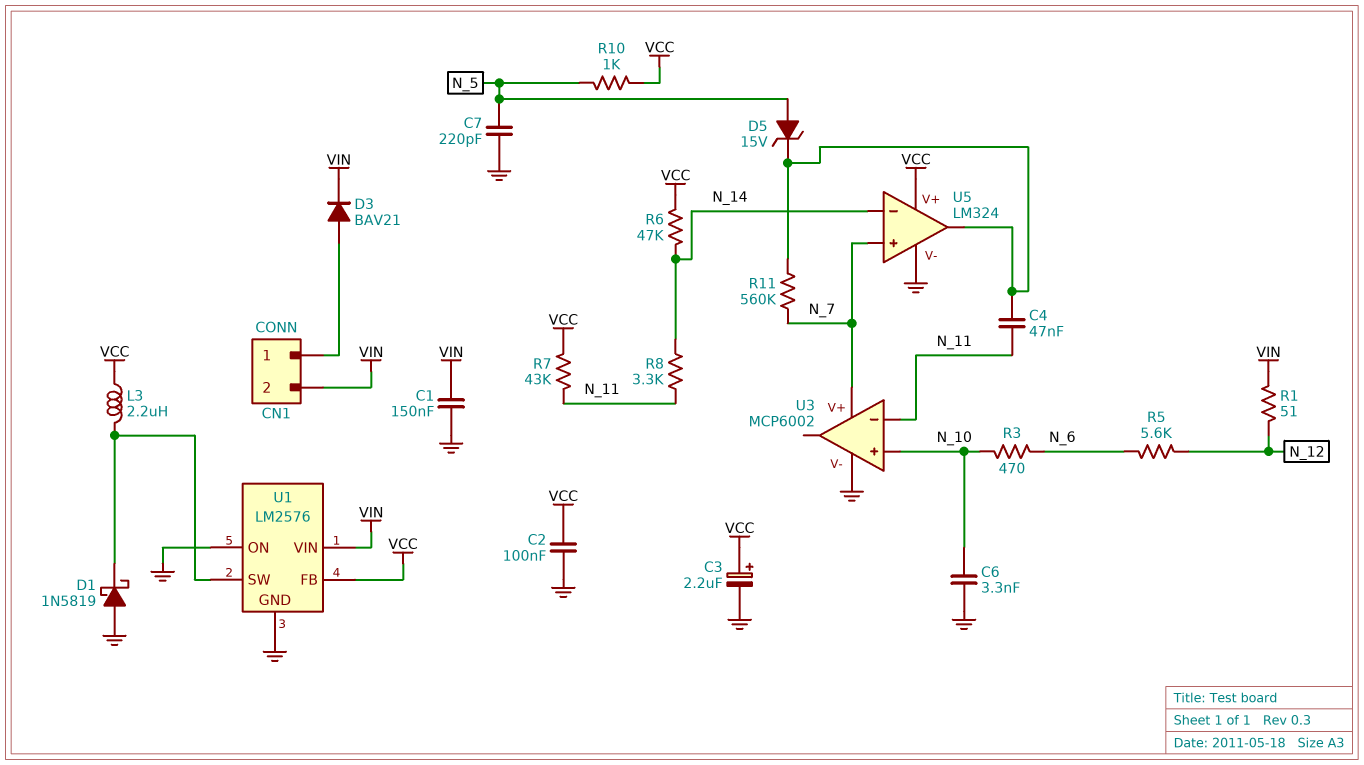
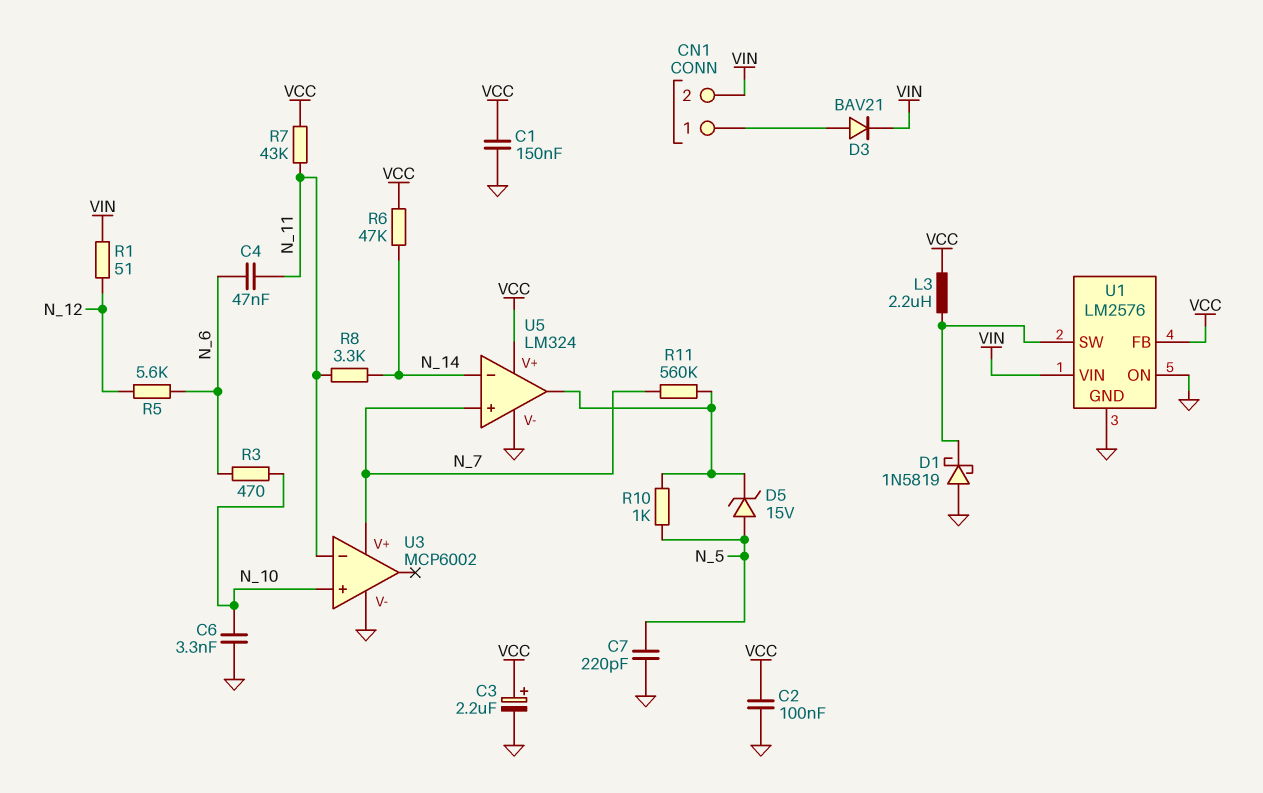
C1: 150nF (GND, VIN) -> 150nF (GND, VCC)
C4: 47nF (N_11, U5/out) -> 47nF (N_6, N_11)
R10: 1k (N_5, VCC) -> 1k (N_5, U5/out)

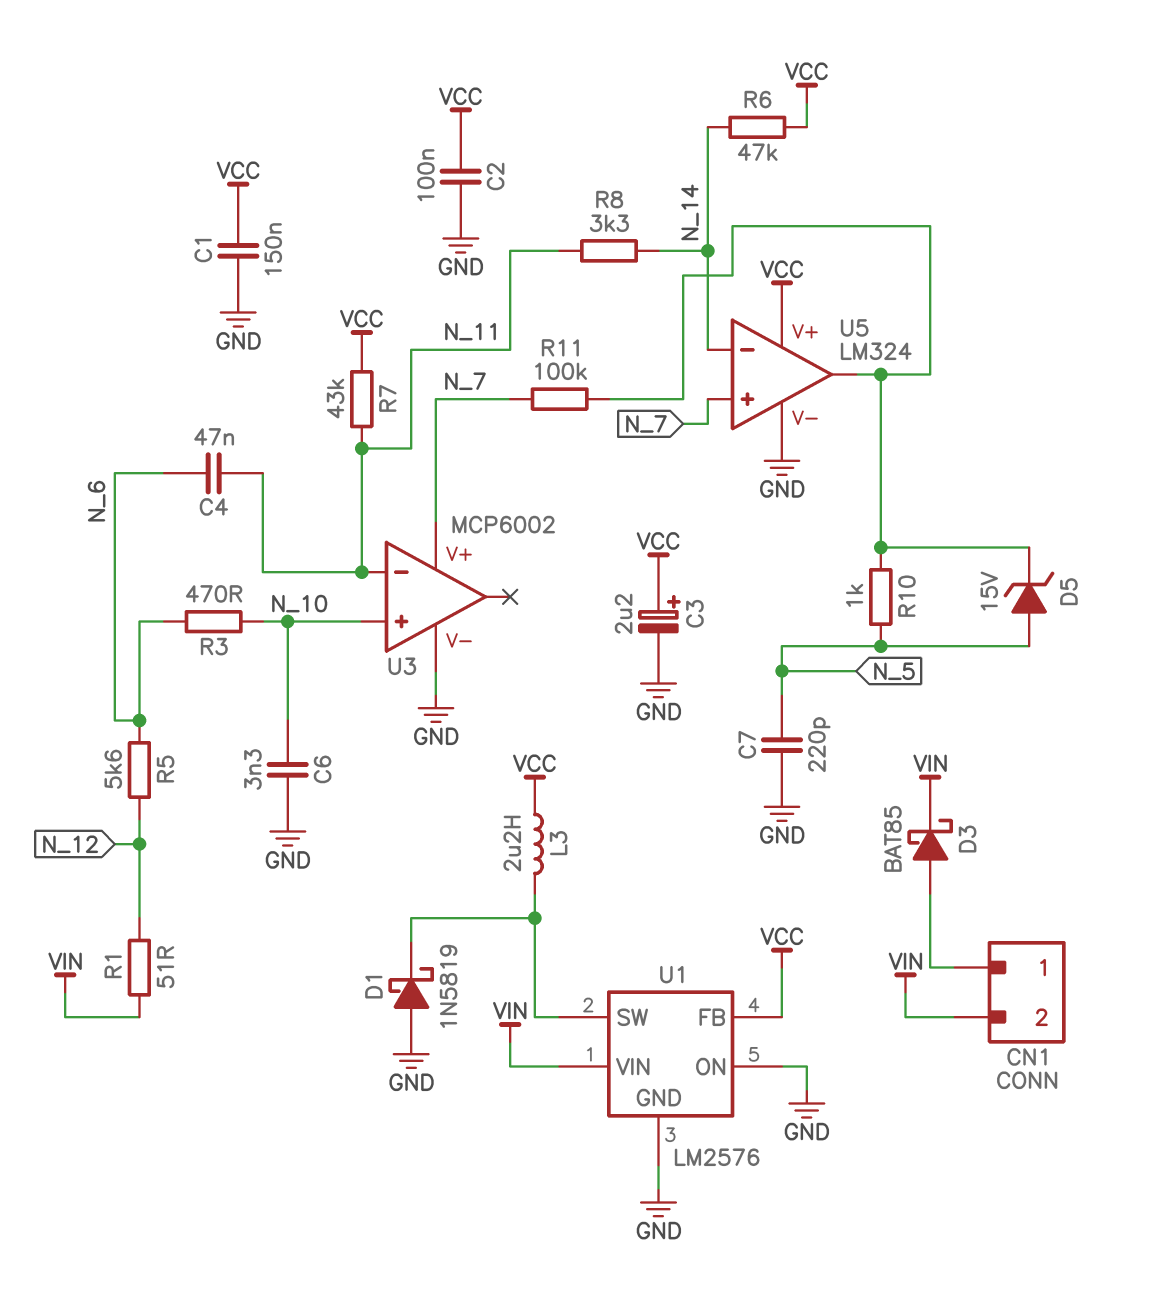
D3: diode BAV21 (A CN1/1, K VIN) -> schottky BAT85 (A CN1/1, K VIN)
R11: 560k (N_7, U5/out) -> 100k (N_7, U5/out)

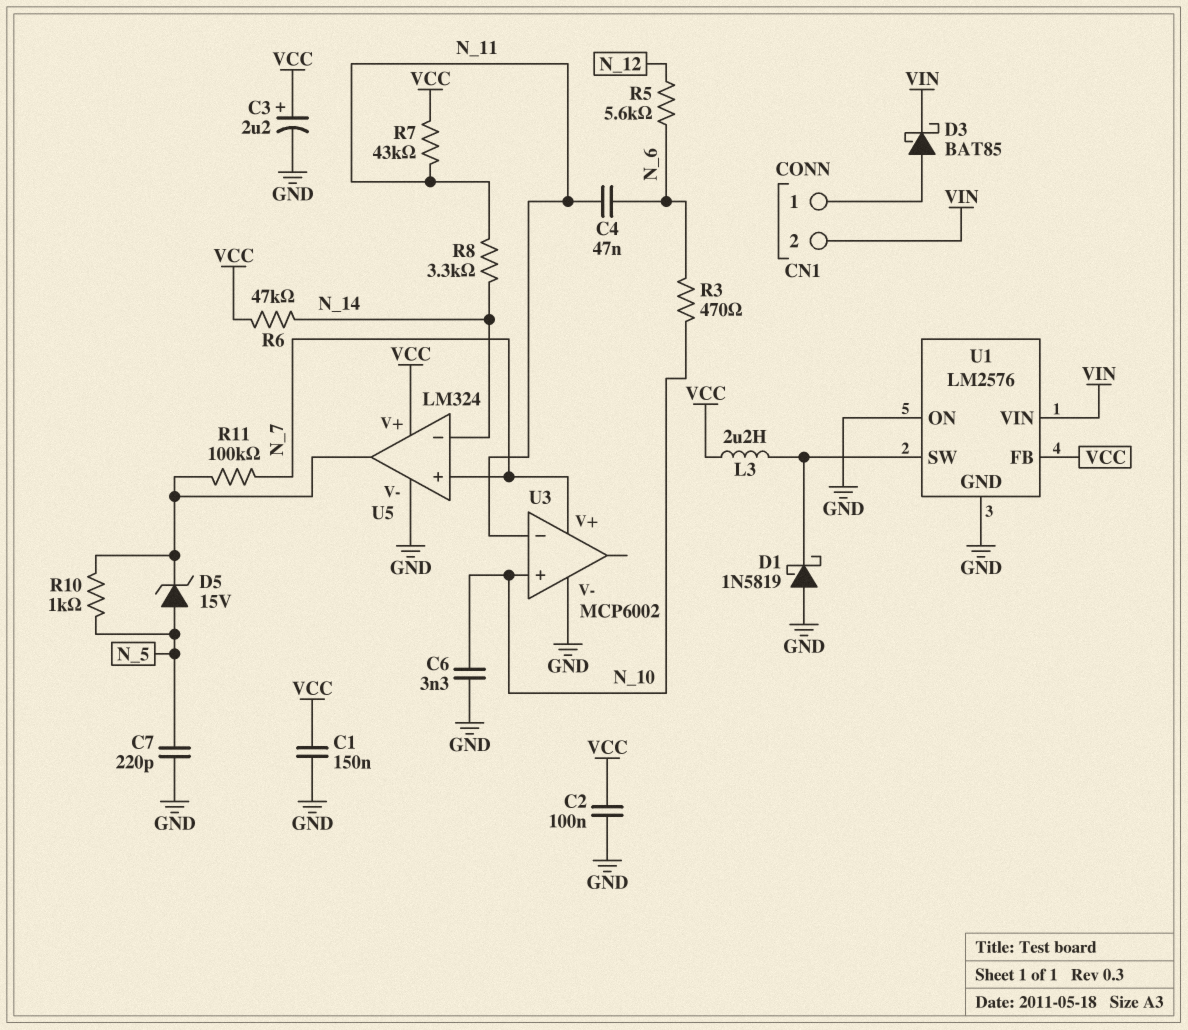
R1: 51 (N_12, VIN) -> none

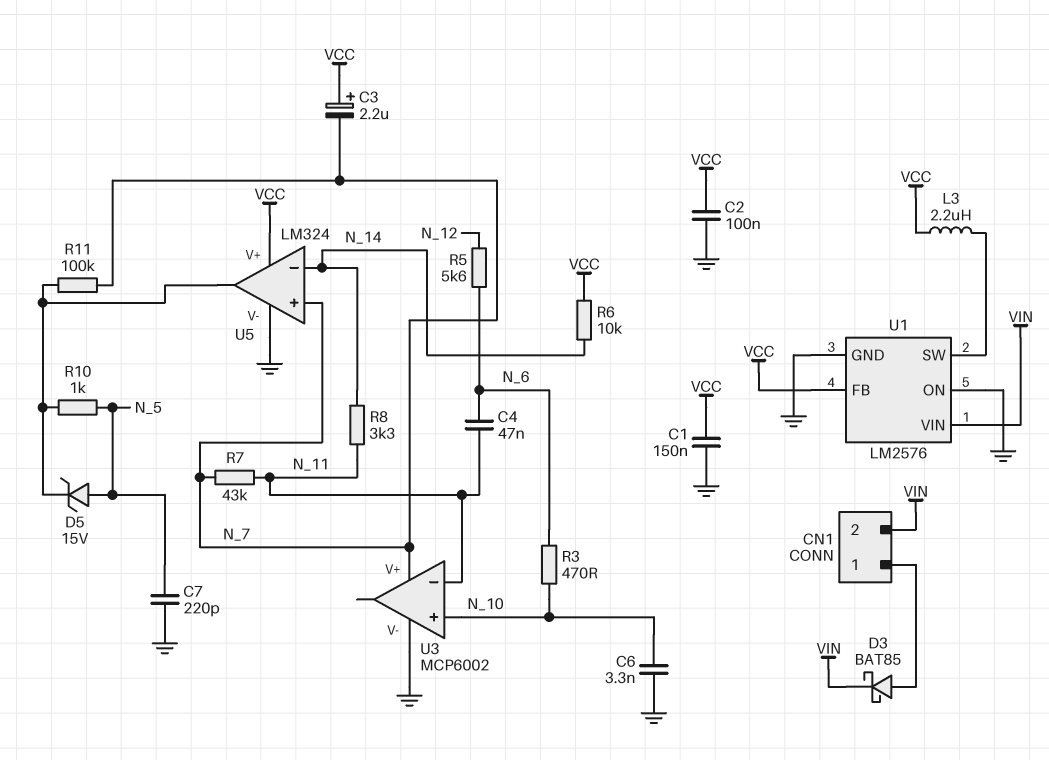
C3: 2.2uF (plus VCC, minus GND) -> 2.2uF (plus VCC, minus N_7)
D1: schottky 1N5819 (A GND, K U1/SW) -> none
R6: 47k (N_14, VCC) -> 10k (N_14, VCC)
R7: 43k (N_11, VCC) -> 43k (N_7, N_11)

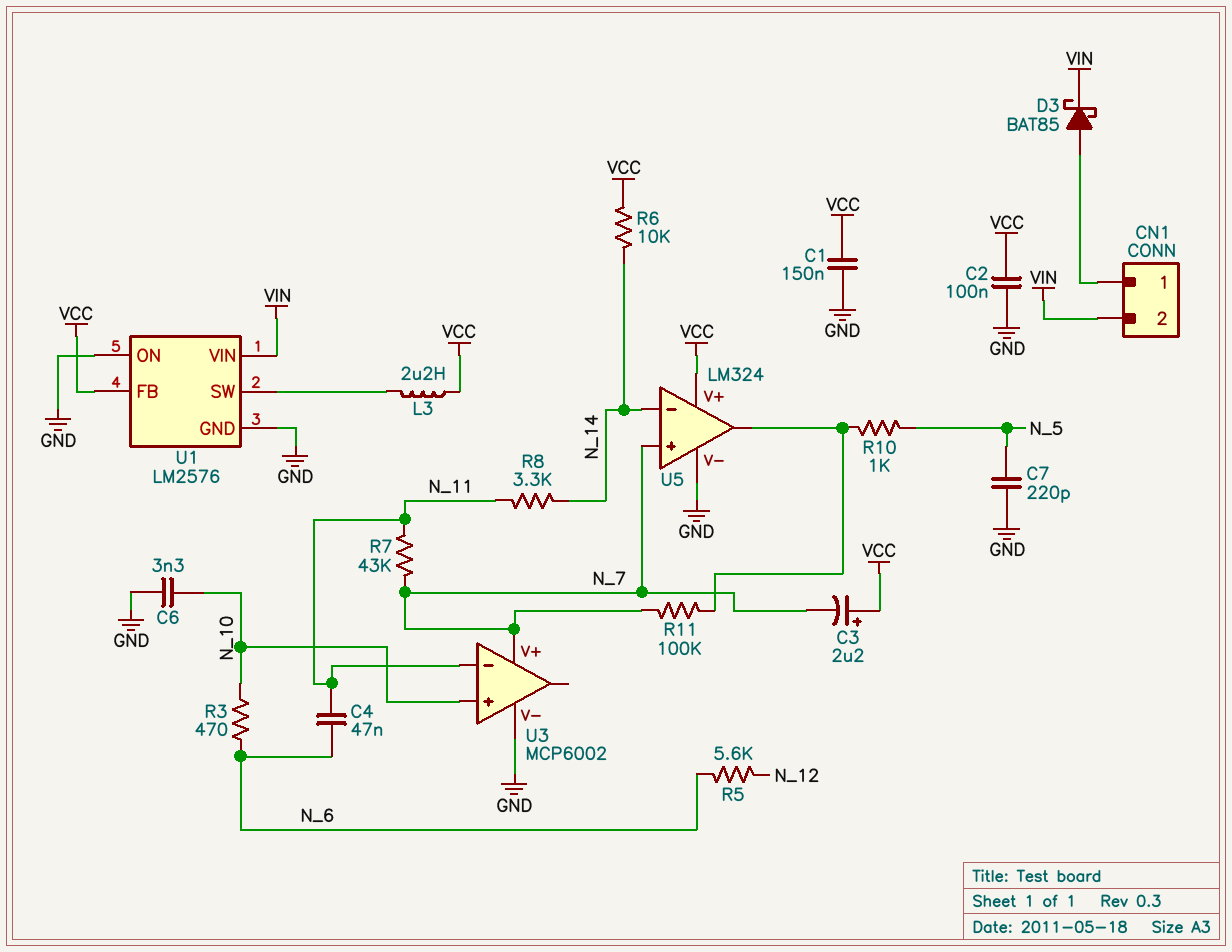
D5: zener 15V (A N_5, K U5/out) -> none

